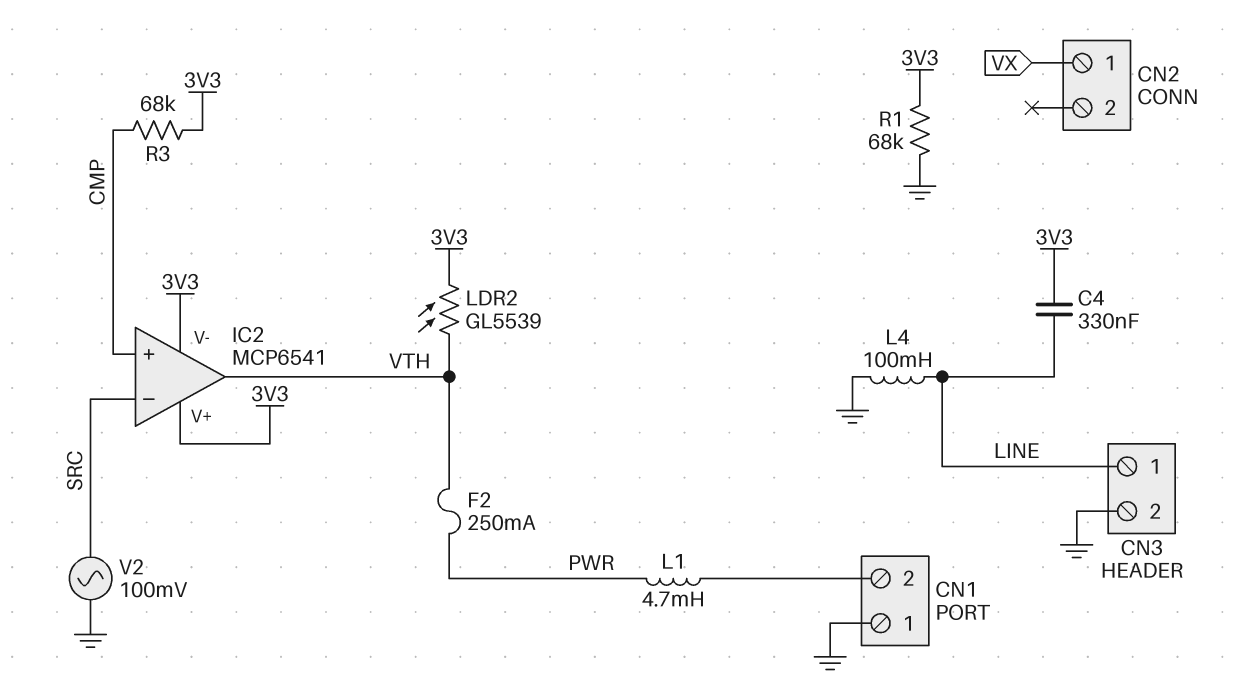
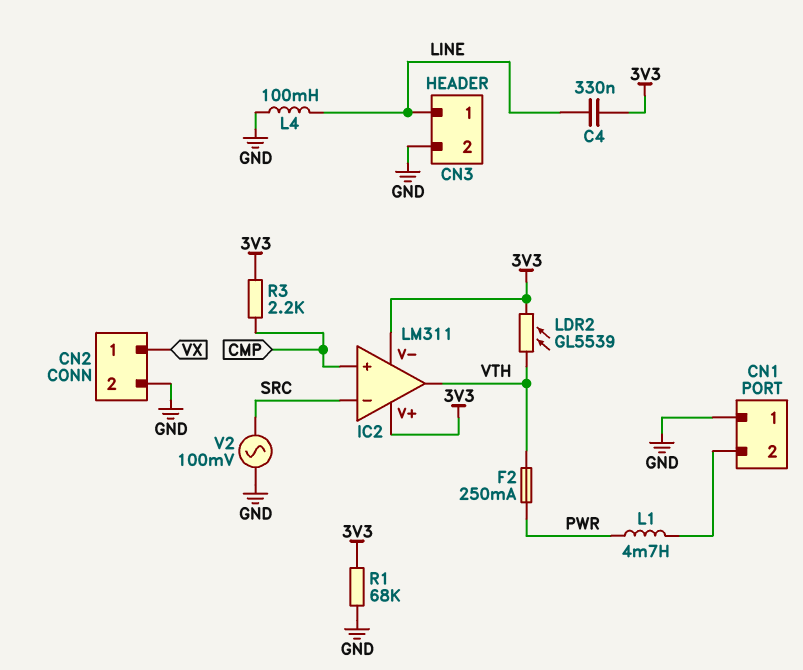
CN2 pin 2: none -> GND
IC2: MCP6541 -> LM311
R3: 68k (3V3, CMP) -> 2.2k (3V3, CMP)

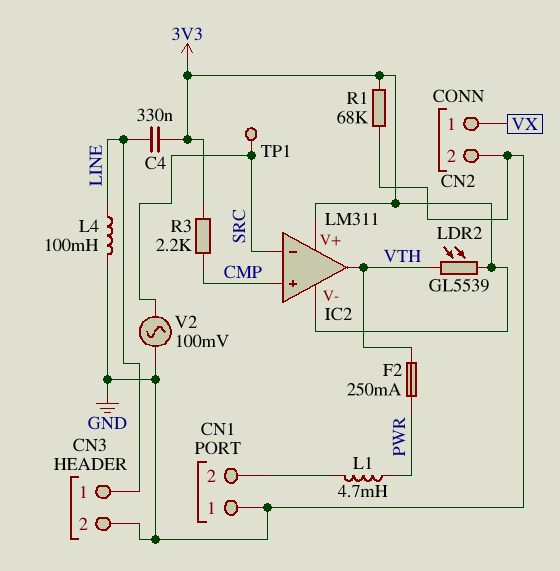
TP1: none -> test point (SRC)

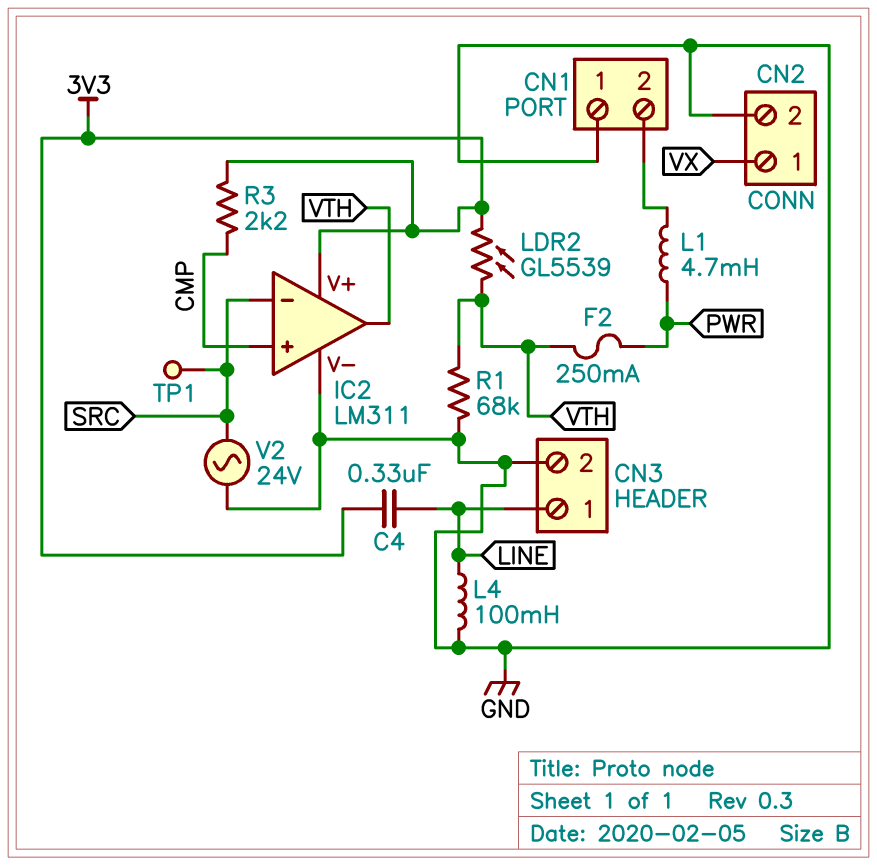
IC2 pin V-: 3V3 -> GND
R1: 68k (3V3, GND) -> 68k (GND, VTH)
V2: AC 100mV (GND, SRC) -> AC 24V (GND, SRC)

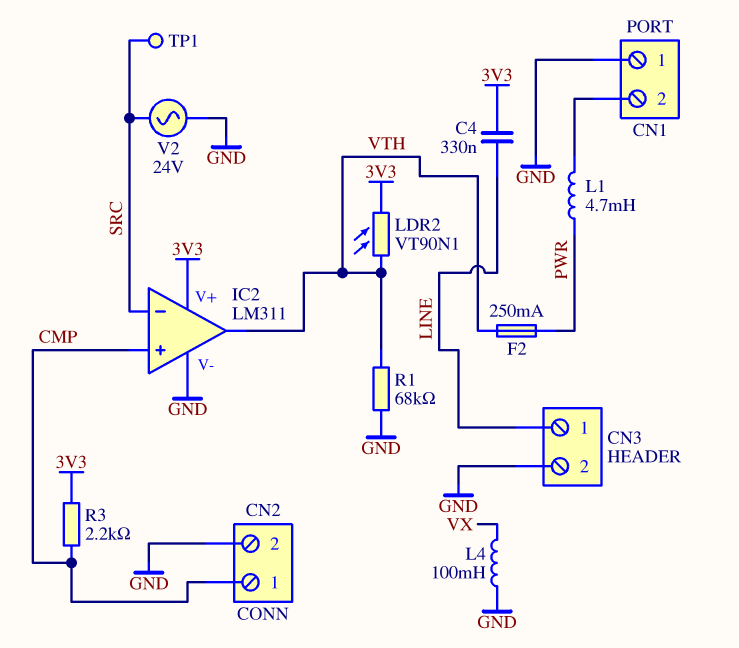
CN2 pin 1: VX -> CMP
L4: 100mH (GND, LINE) -> 100mH (GND, VX)
LDR2: GL5539 (3V3, VTH) -> VT90N1 (3V3, VTH)

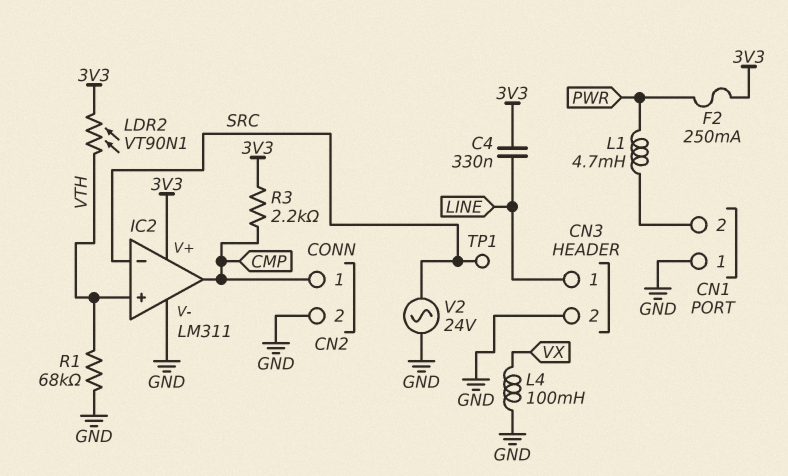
F2: 250mA (PWR, VTH) -> 250mA (3V3, PWR)
IC2 pin in+: CMP -> VTH
IC2 pin out: VTH -> CMP

